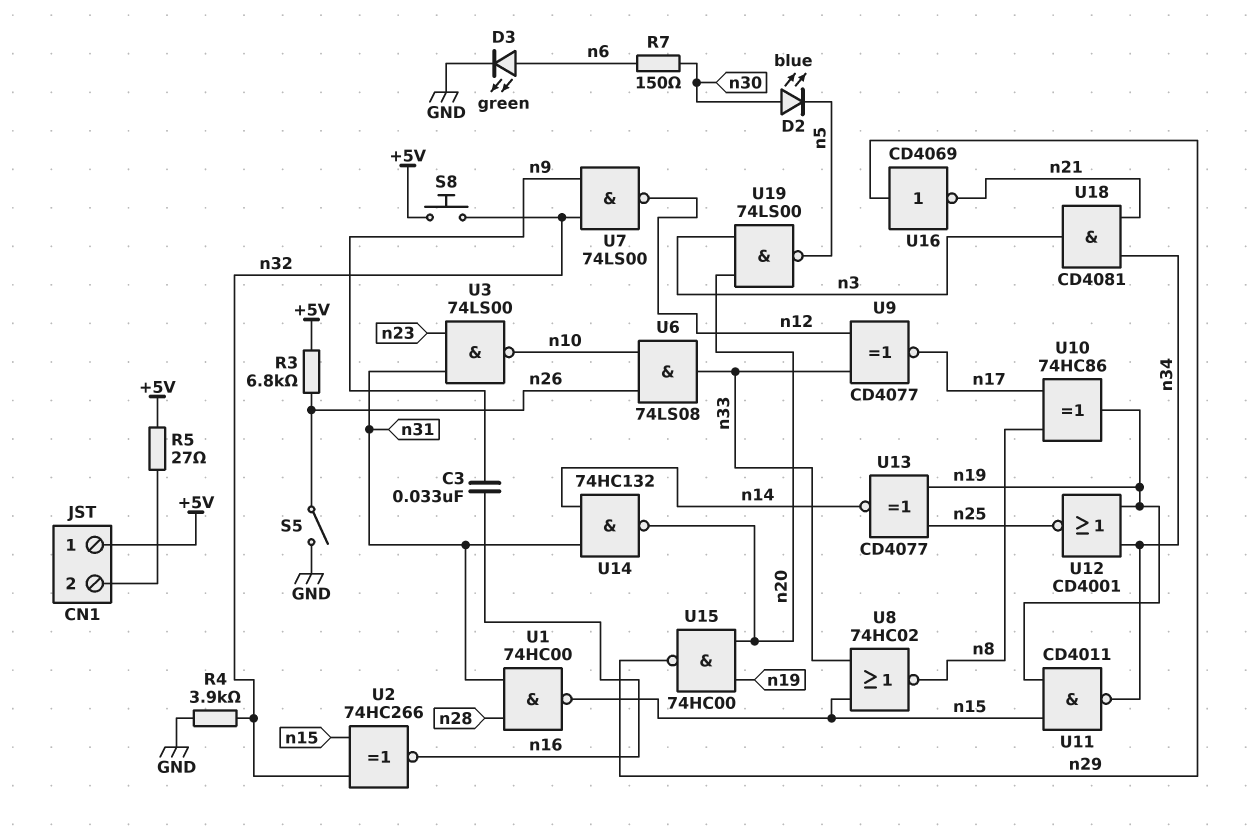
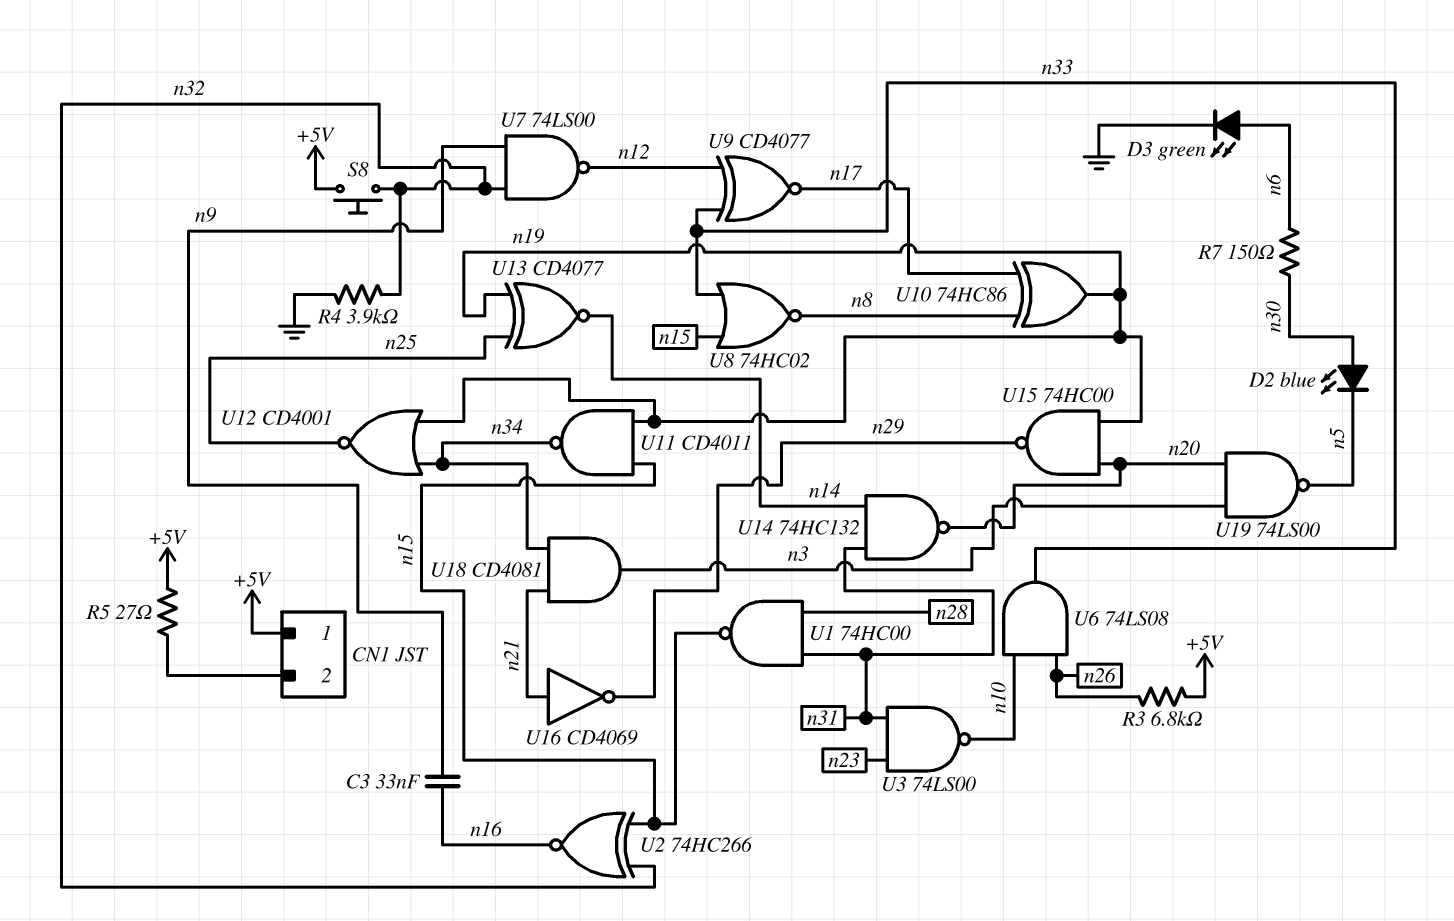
S5: switch (GND, n26) -> none
U16: NOT CD4069 (in n29, out n21) -> NOT CD4069 (in n21, out n29)

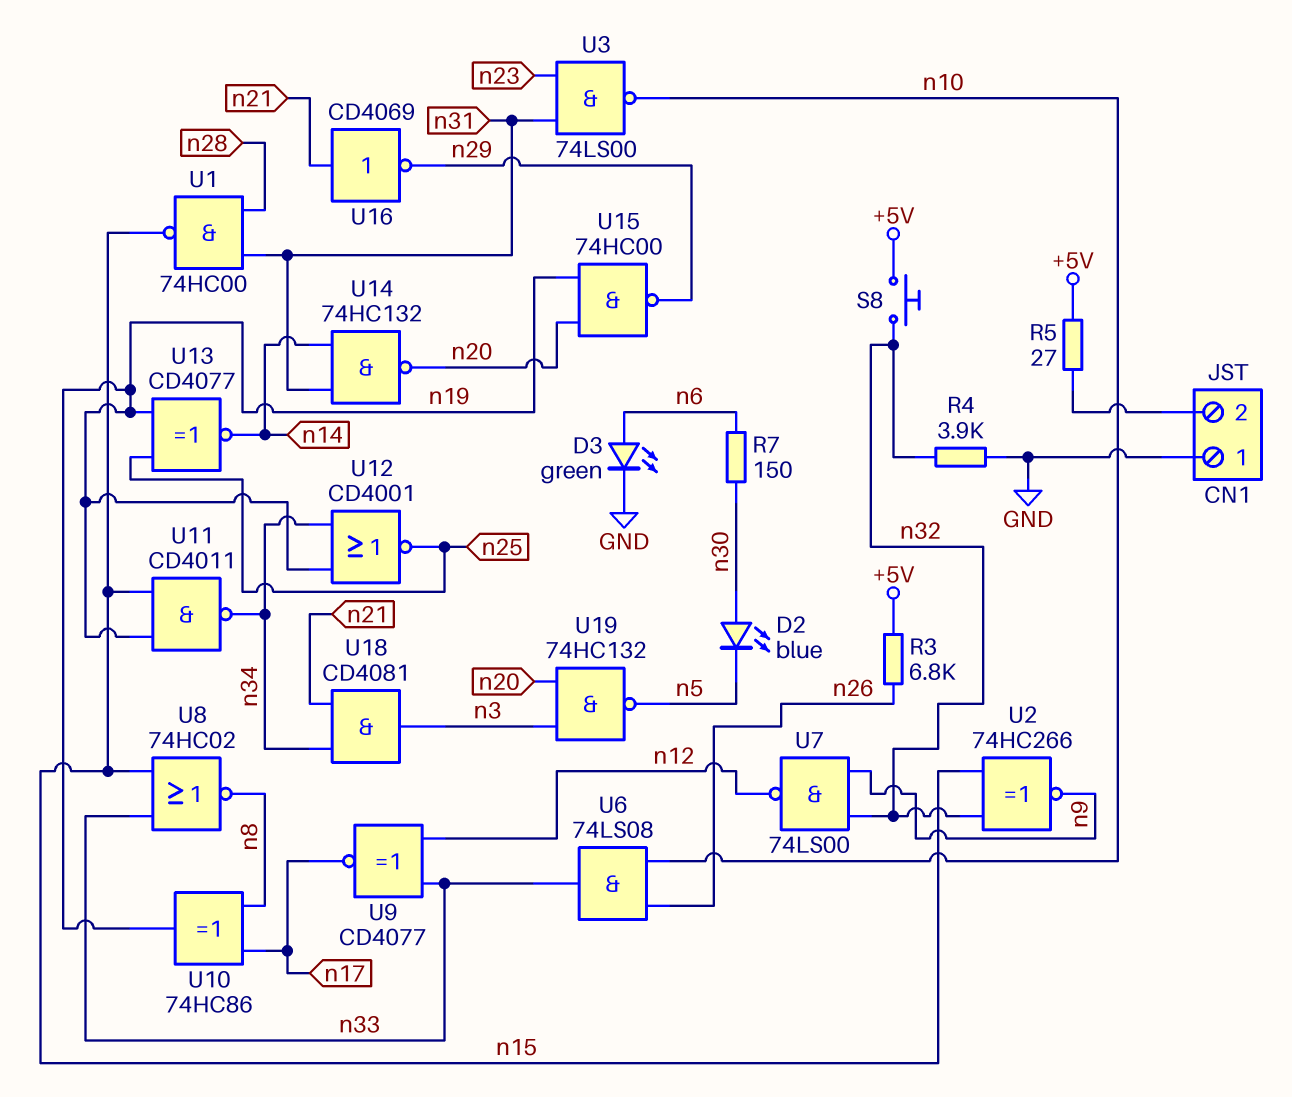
C3: 33nF (n9, n16) -> none
CN1 pin 1: +5V -> GND
U2: XNOR 74HC266 (in n15, in n32, out n16) -> XNOR 74HC266 (in n15, in n32, out n9)
U19: NAND 74LS00 (in n3, in n20, out n5) -> NAND 74HC132 (in n3, in n20, out n5)

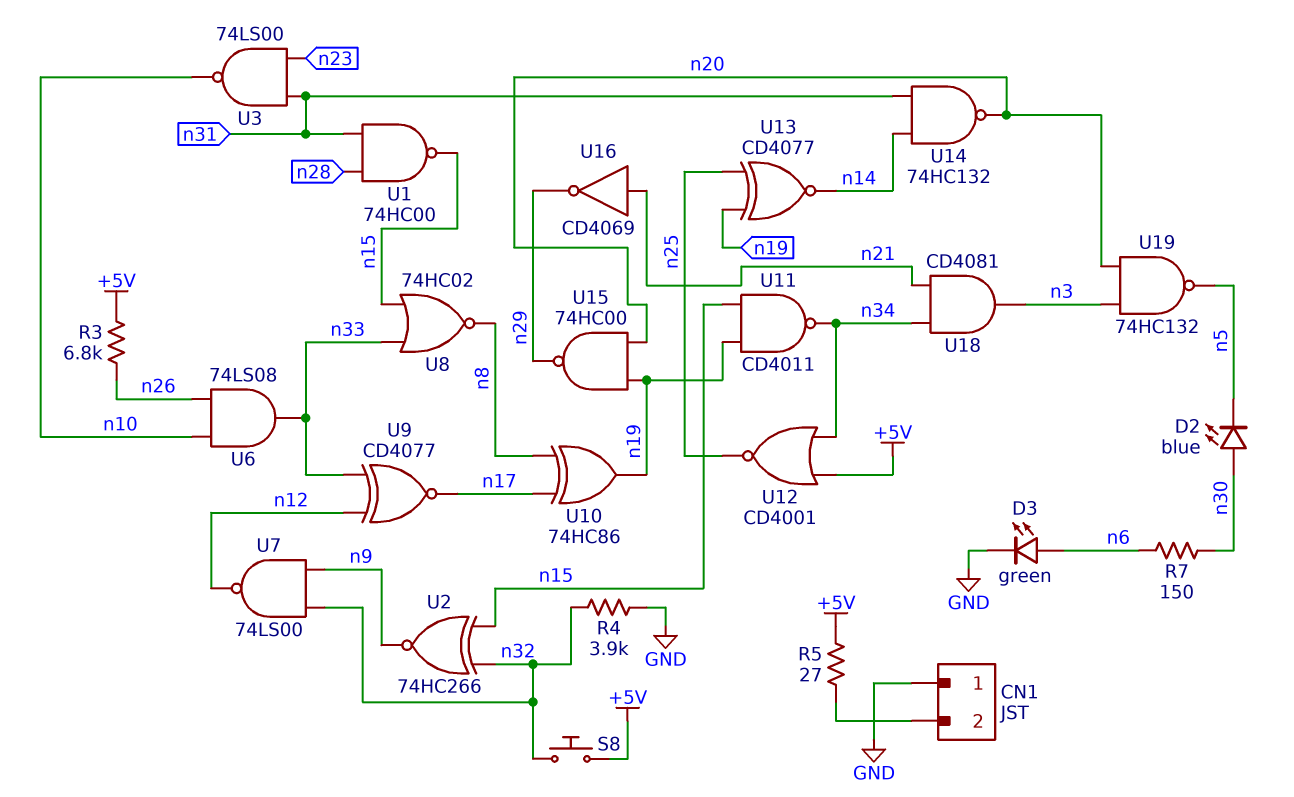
U12: NOR CD4001 (in n19, in n34, out n25) -> NOR CD4001 (in +5V, in n34, out n25)

